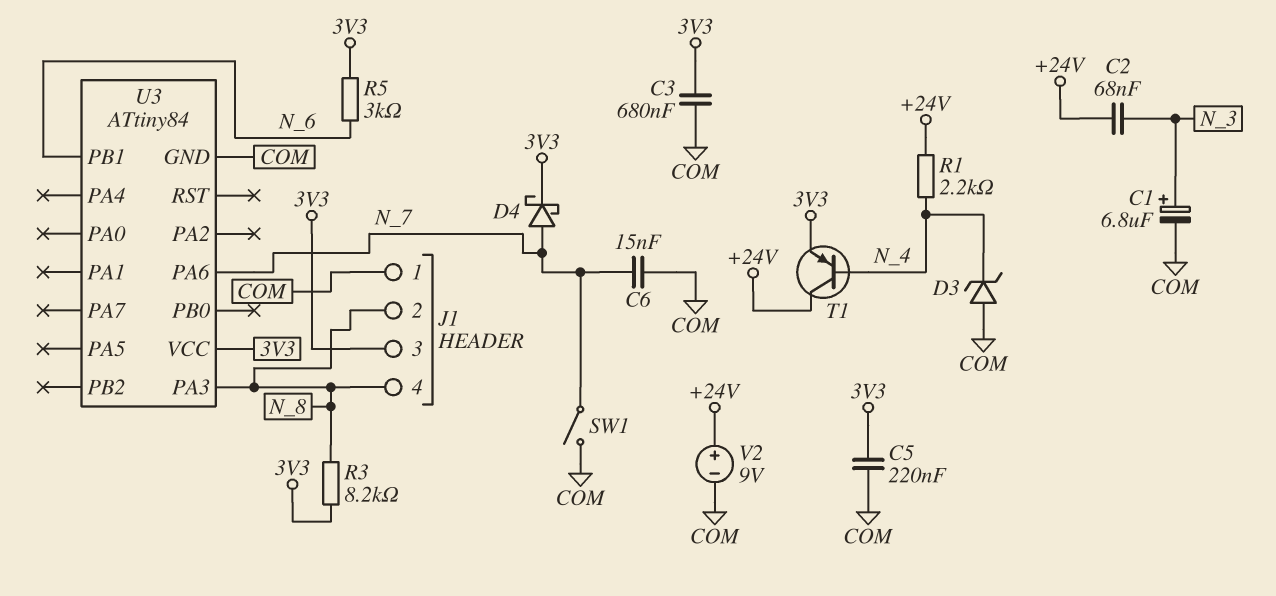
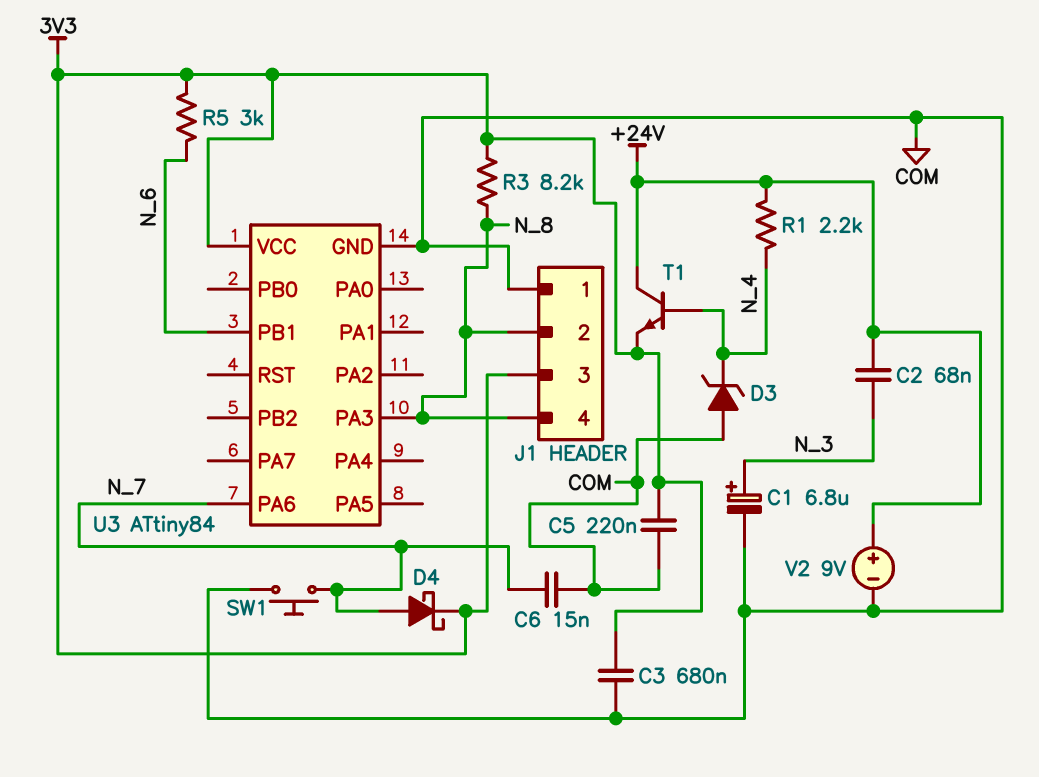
SW1: switch (COM, N_7) -> button (COM, N_7)
T1: PNP (B N_4, C +24V, E 3V3) -> NPN (B N_4, C +24V, E 3V3)

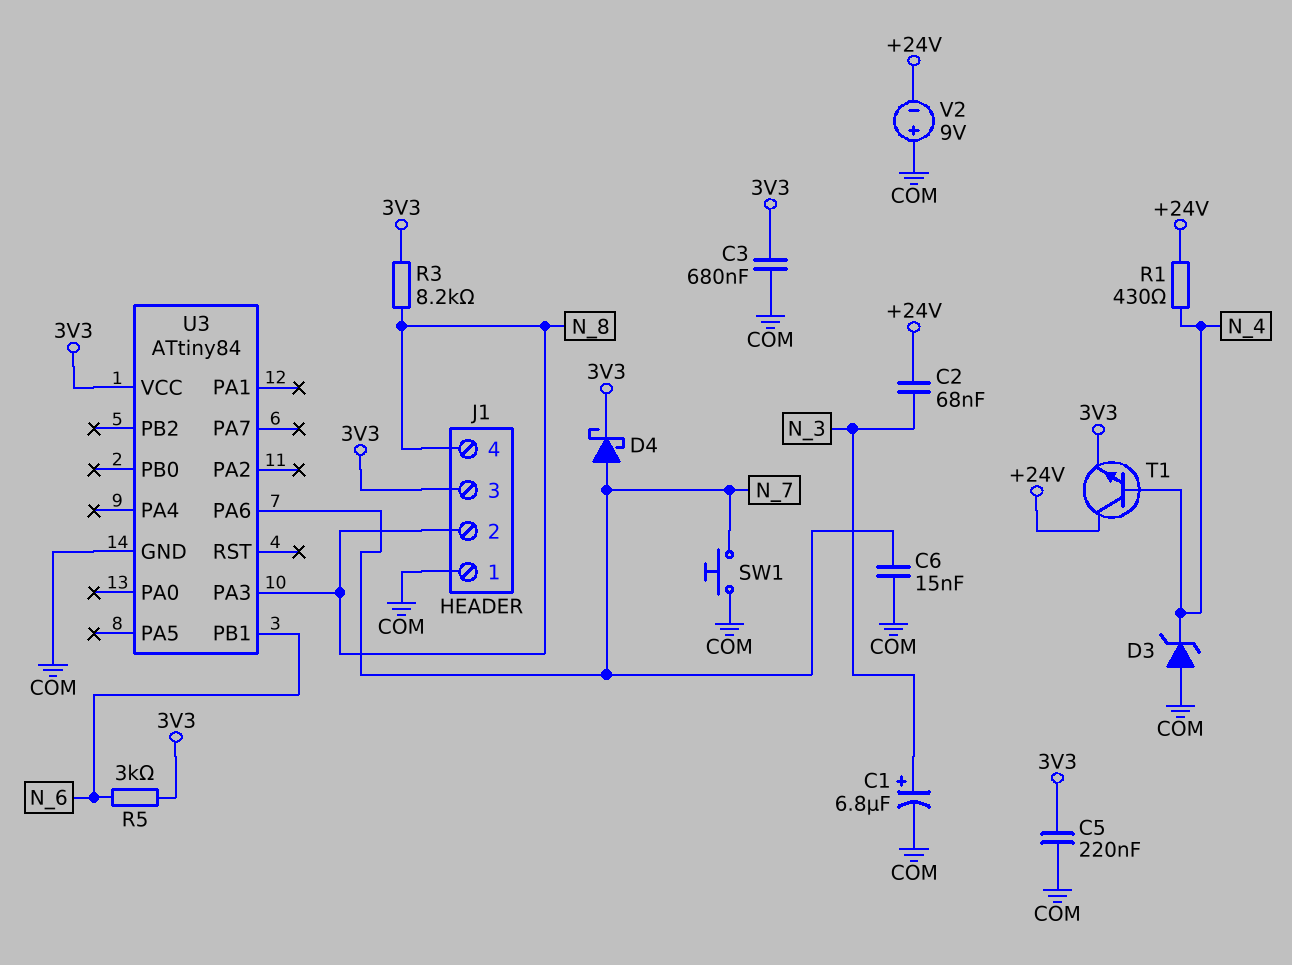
R1: 2.2k (+24V, N_4) -> 430 (+24V, N_4)
V2: 9V (plus +24V, minus COM) -> 9V (plus COM, minus +24V)

